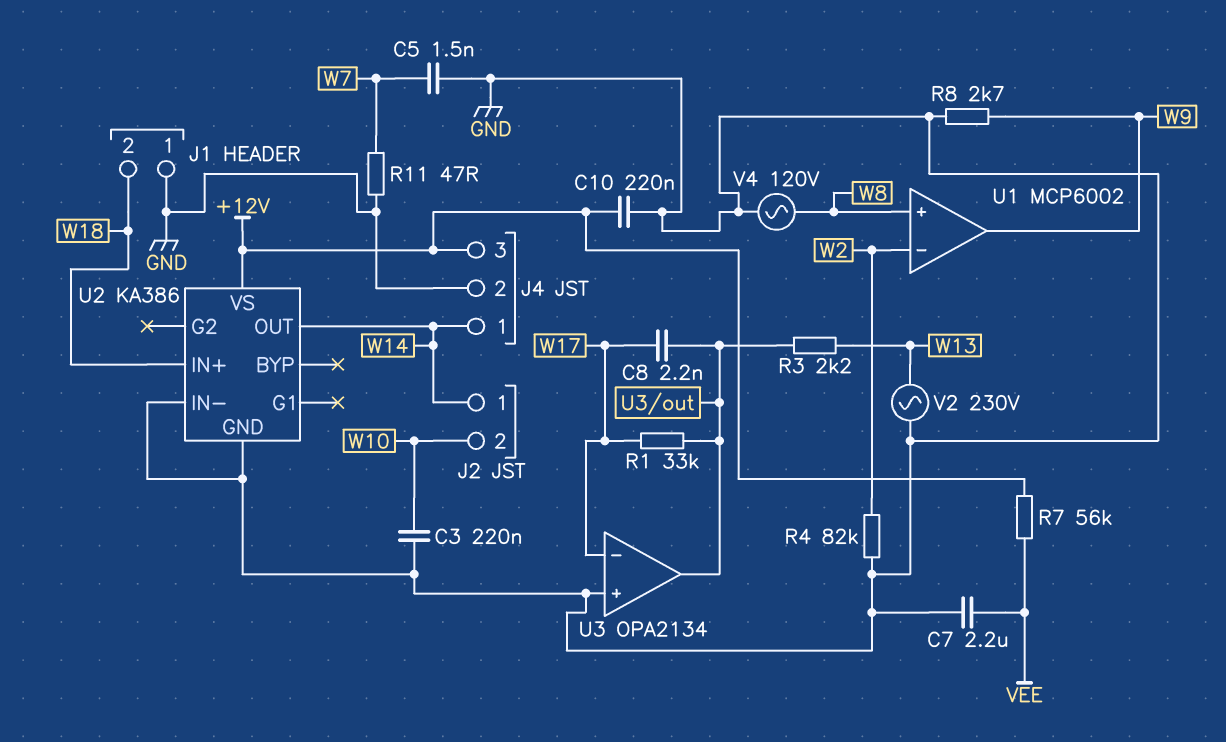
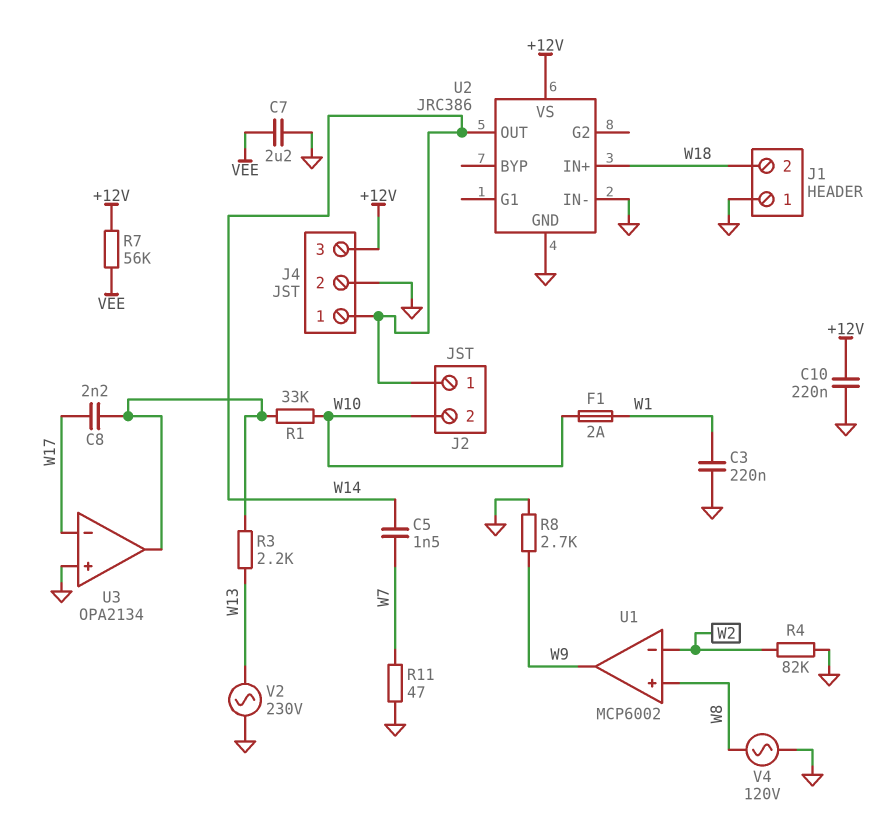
C3: 220nF (GND, W10) -> 220nF (GND, W1)
C5: 1.5nF (GND, W7) -> 1.5nF (W7, W14)
F1: none -> 2A (W1, W10)
R1: 33k (U3/out, W17) -> 33k (U3/out, W10)
U2: KA386 -> JRC386

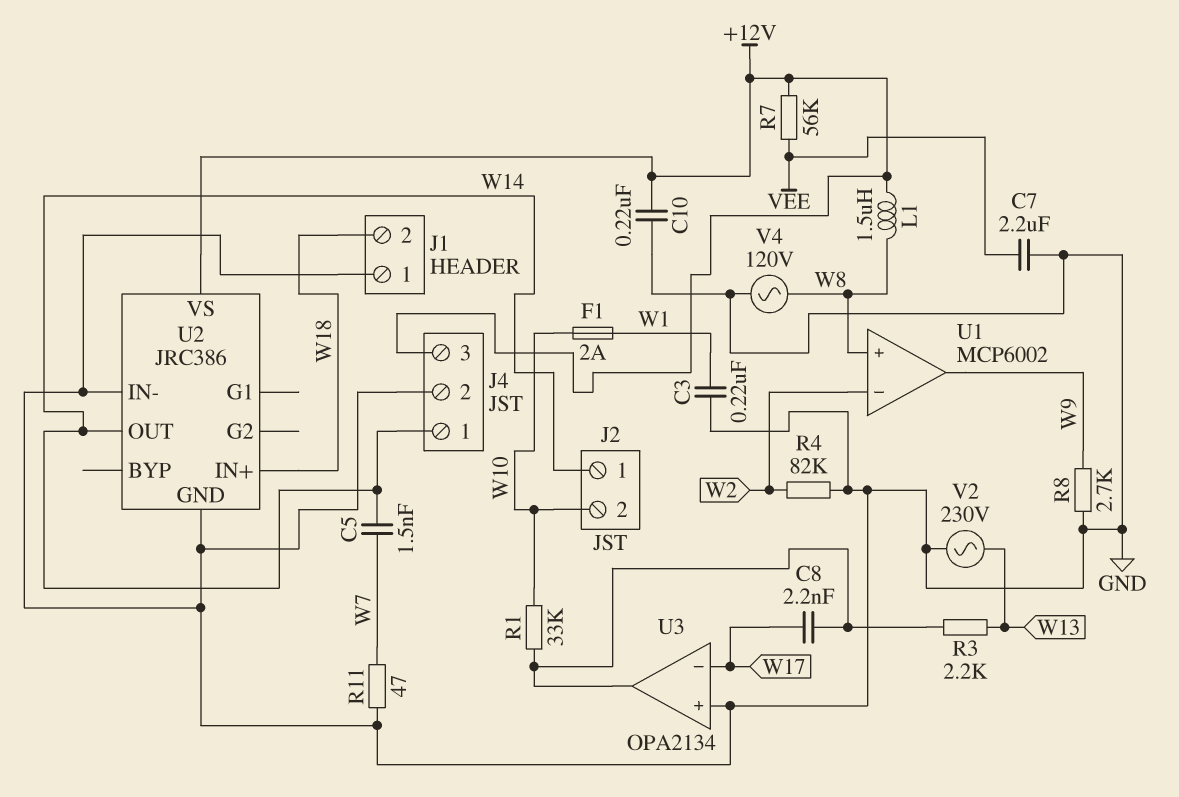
L1: none -> 1.5uH (+12V, W8)

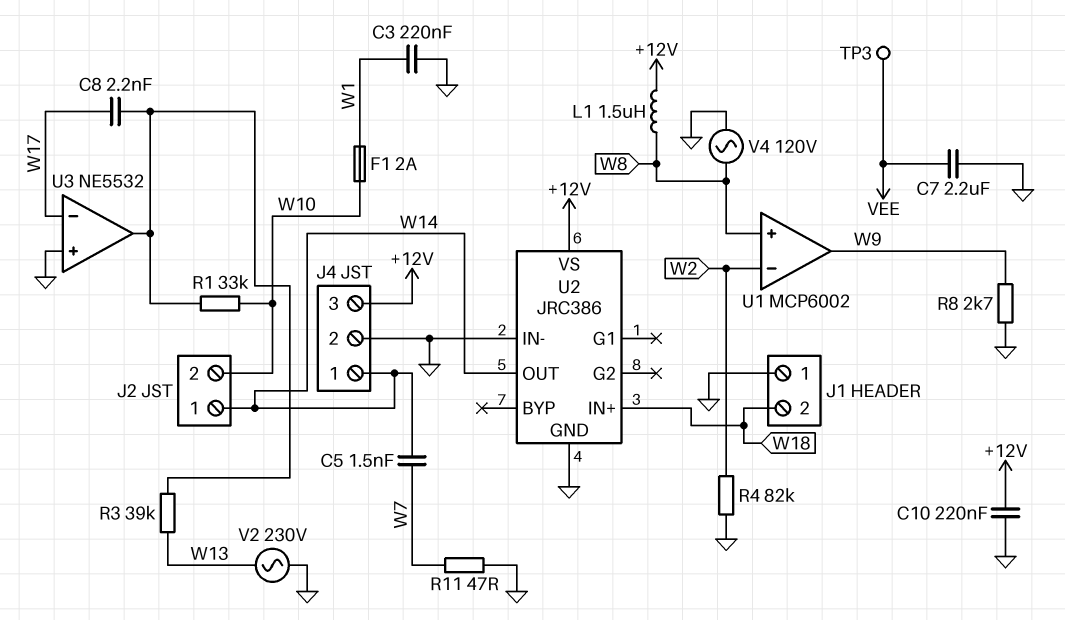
R3: 2.2k (U3/out, W13) -> 39k (U3/out, W13)
R7: 56k (+12V, VEE) -> none
TP3: none -> test point (VEE)
U3: OPA2134 -> NE5532

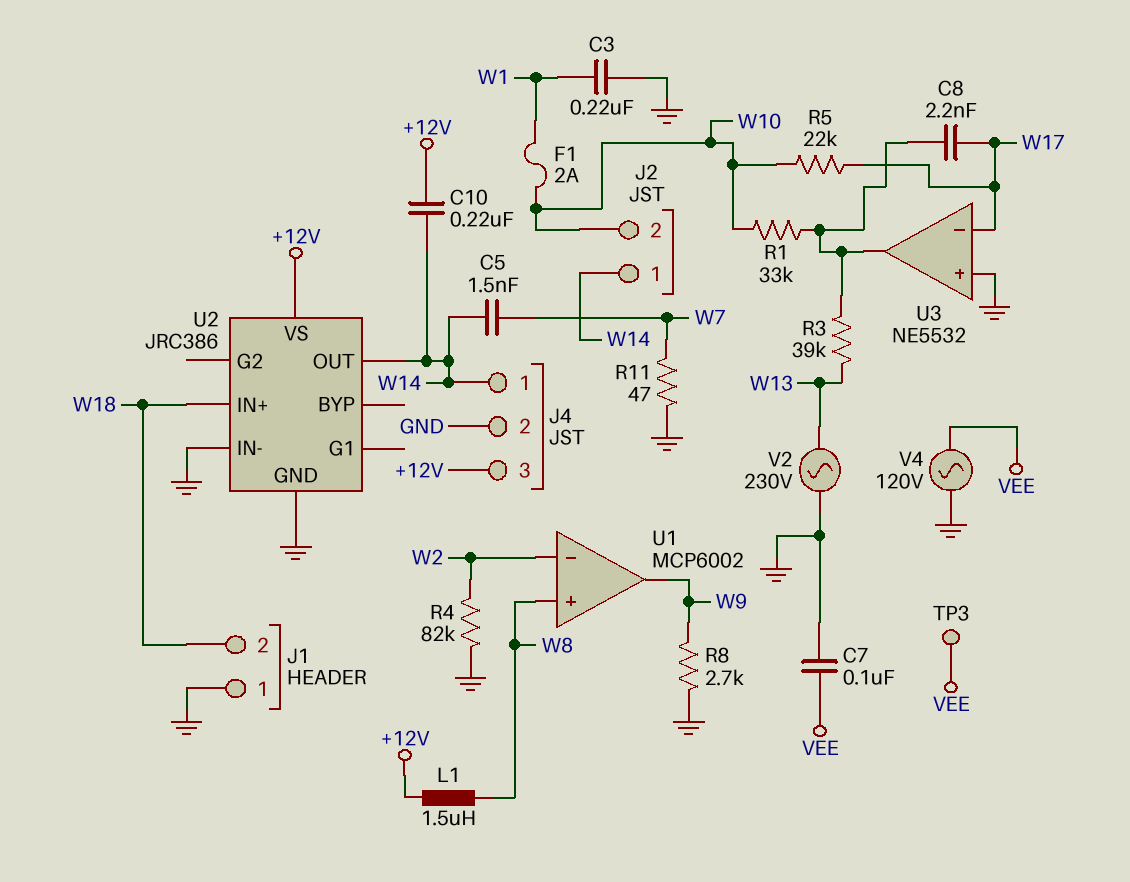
C7: 2.2uF (GND, VEE) -> 100nF (GND, VEE)
C10: 220nF (+12V, GND) -> 220nF (+12V, W14)
R5: none -> 22k (W10, W17)
V4: AC 120V (GND, W8) -> AC 120V (GND, VEE)

